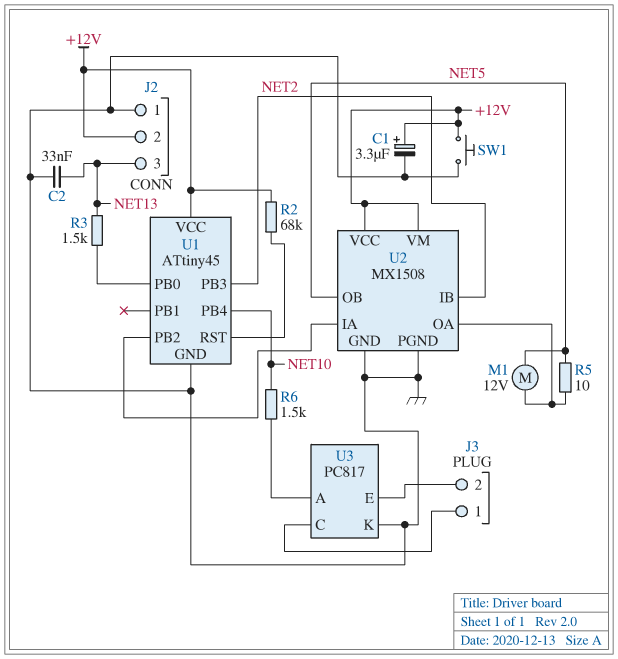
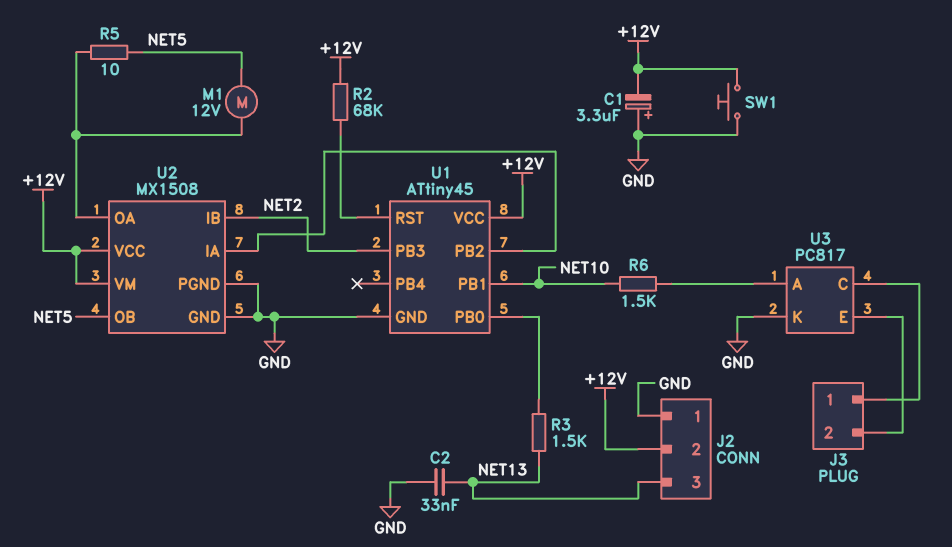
C1: 3.3uF (plus +12V, minus GND) -> 3.3uF (plus GND, minus +12V)
U1 pin PB1: none -> NET10
U1 pin PB4: NET10 -> none

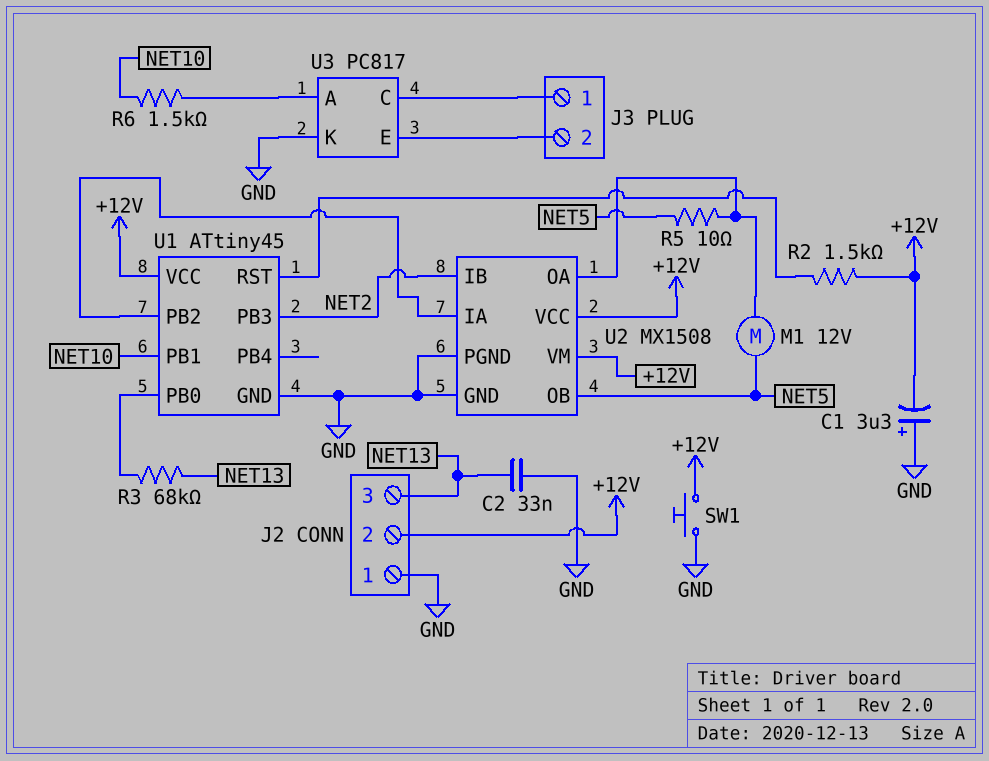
R2: 68k (+12V, U1/RST) -> 1.5k (+12V, U1/RST)
R3: 1.5k (NET13, U1/PB0) -> 68k (NET13, U1/PB0)

